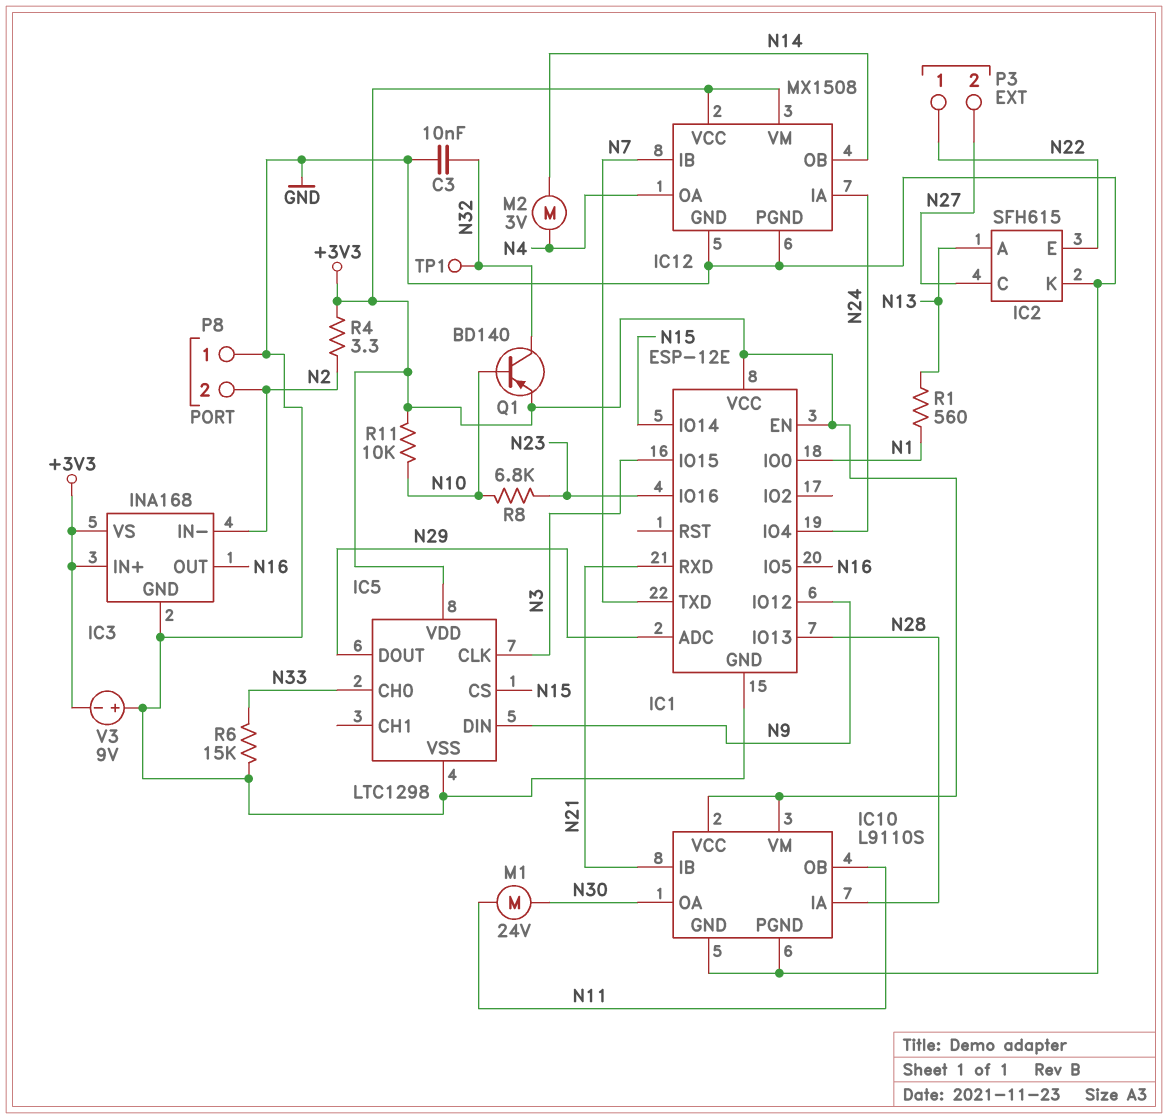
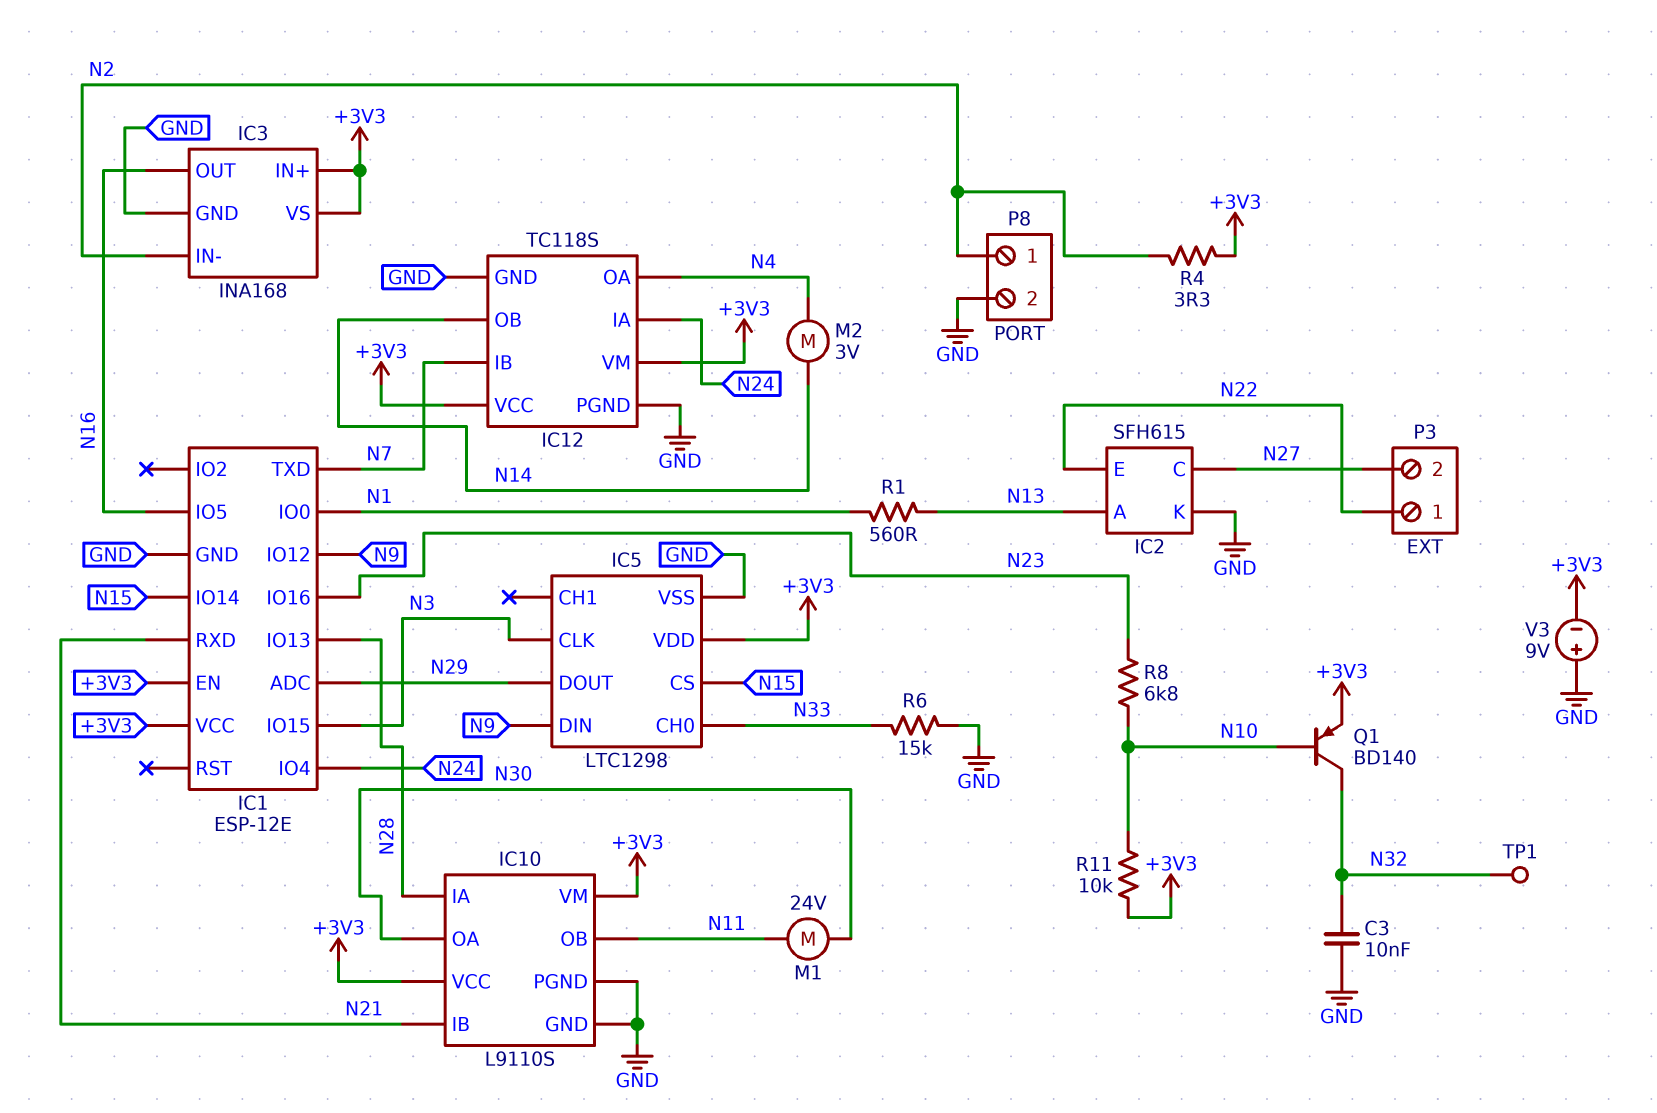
IC12: MX1508 -> TC118S
P8 pin 1: GND -> N2
P8 pin 2: N2 -> GND

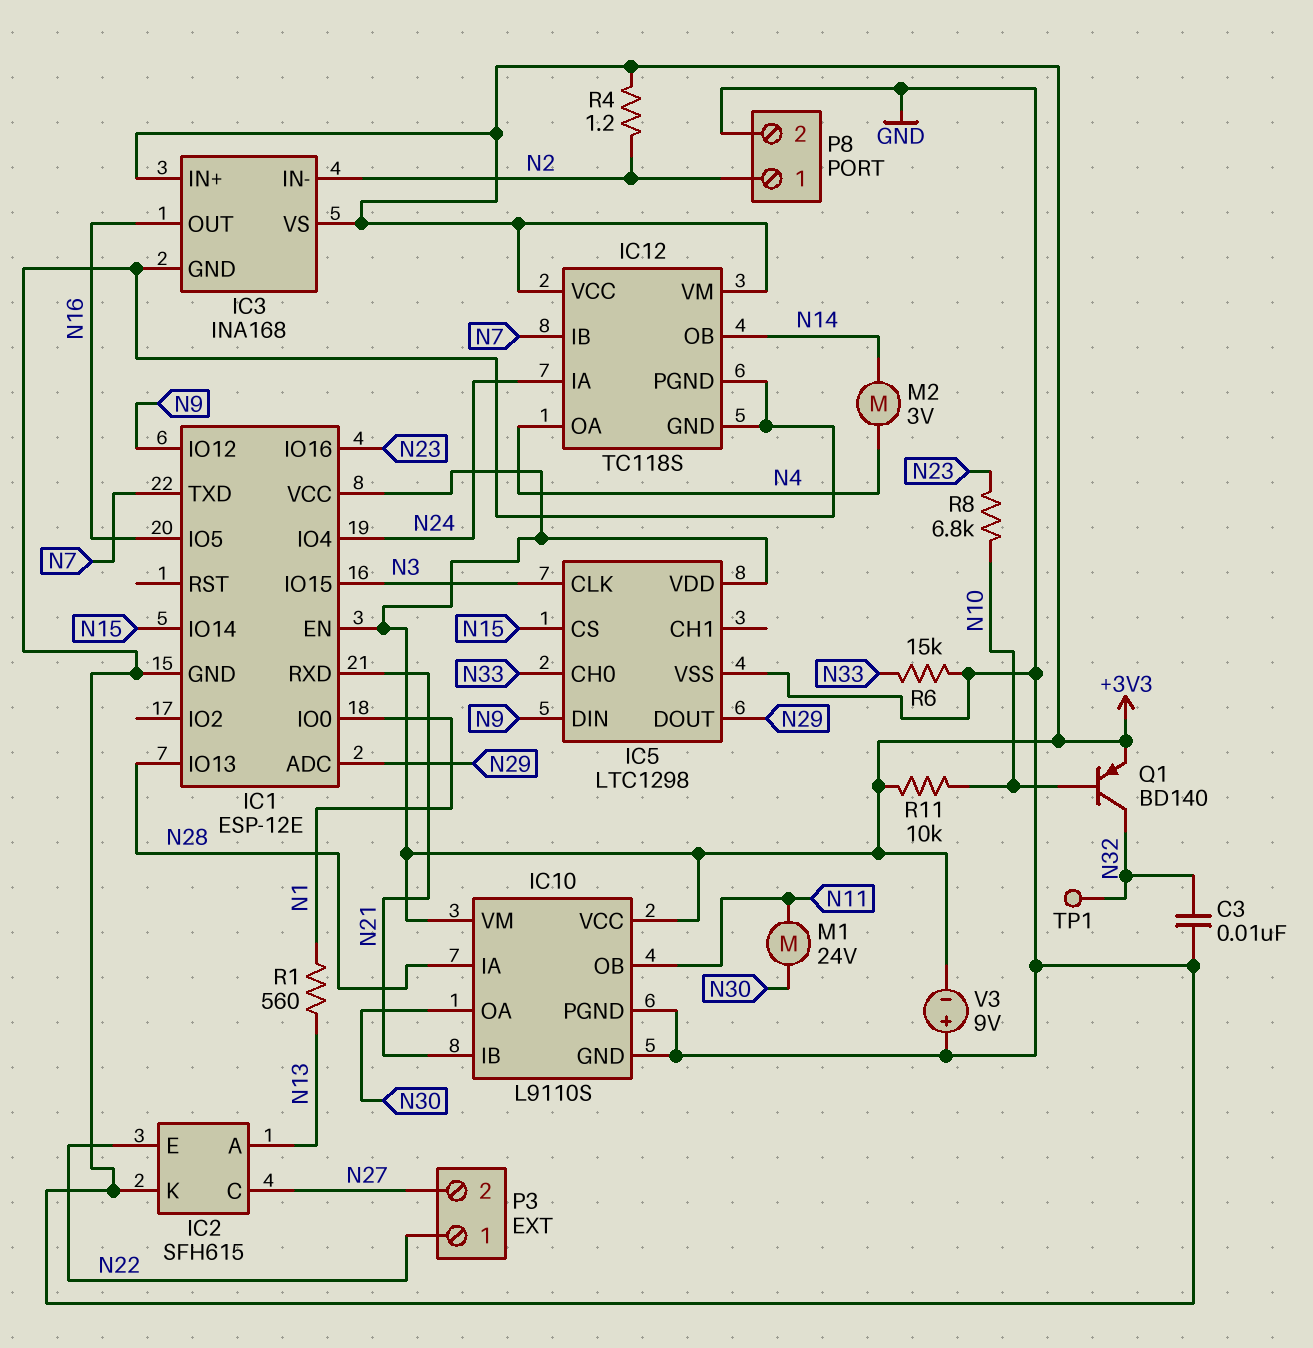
R4: 3.3 (+3V3, N2) -> 1.2 (+3V3, N2)

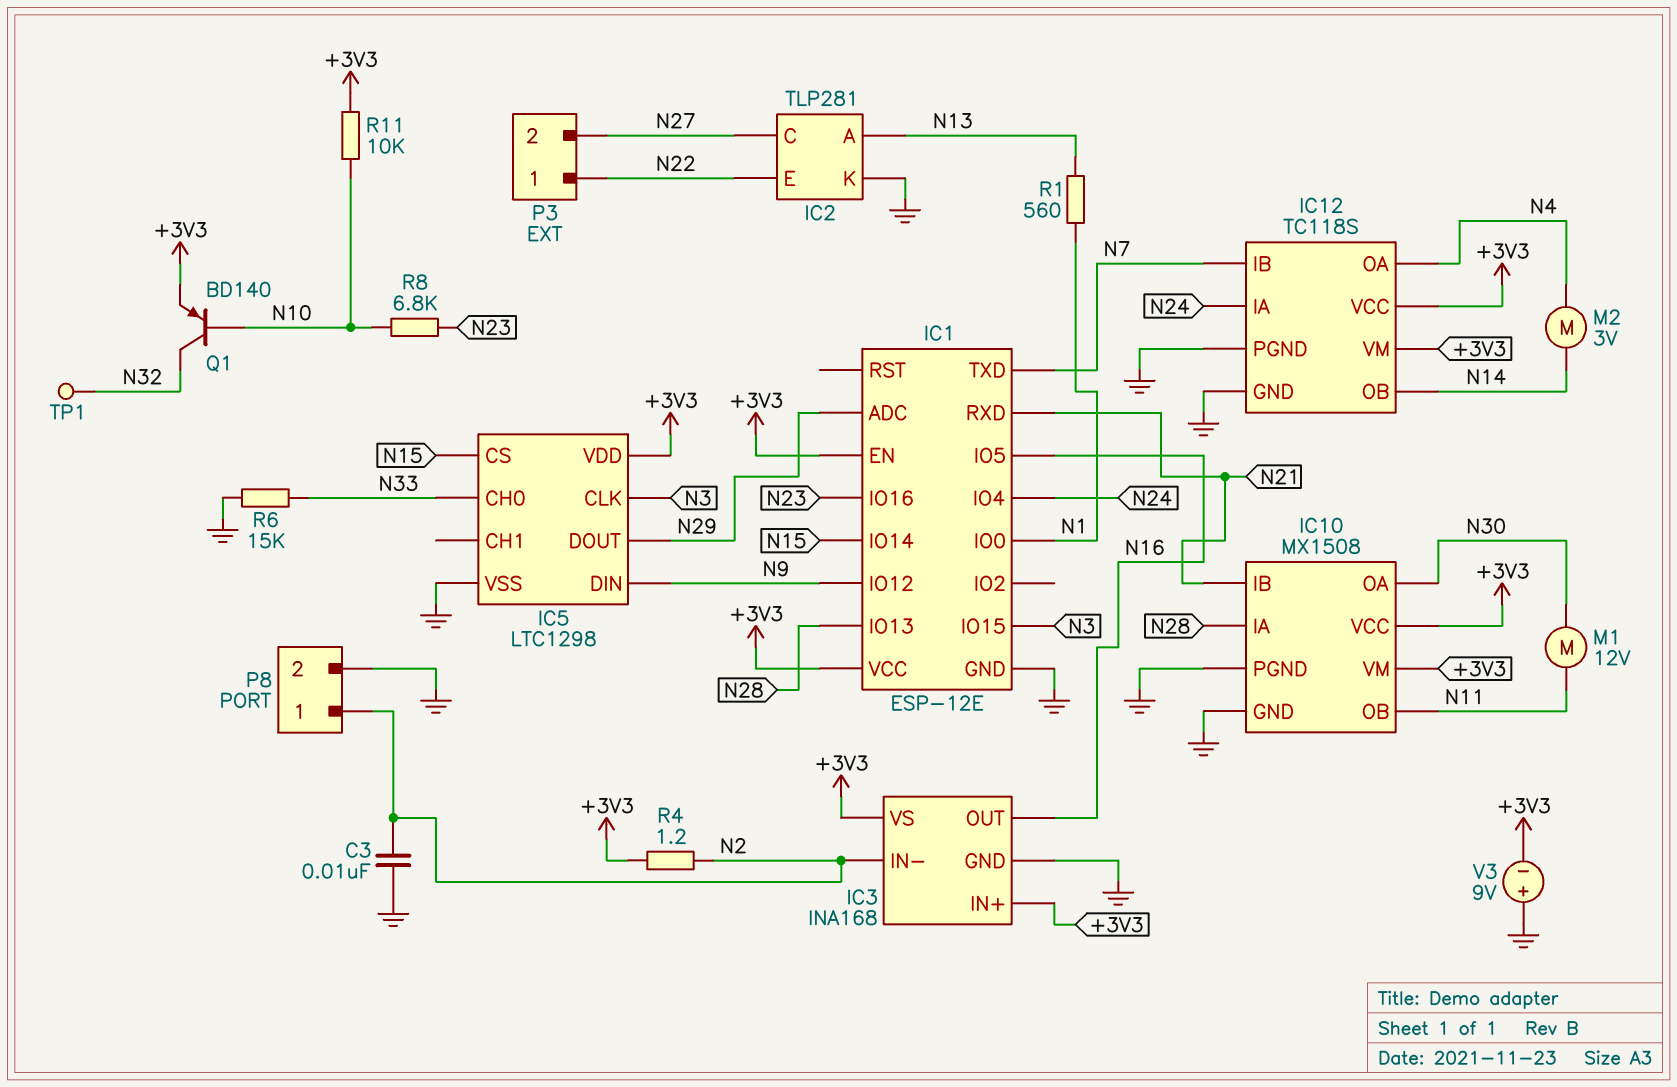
C3: 10nF (GND, N32) -> 10nF (GND, N2)
IC2: SFH615 -> TLP281
IC10: L9110S -> MX1508
M1: motor 24V (N11, N30) -> motor 12V (N11, N30)

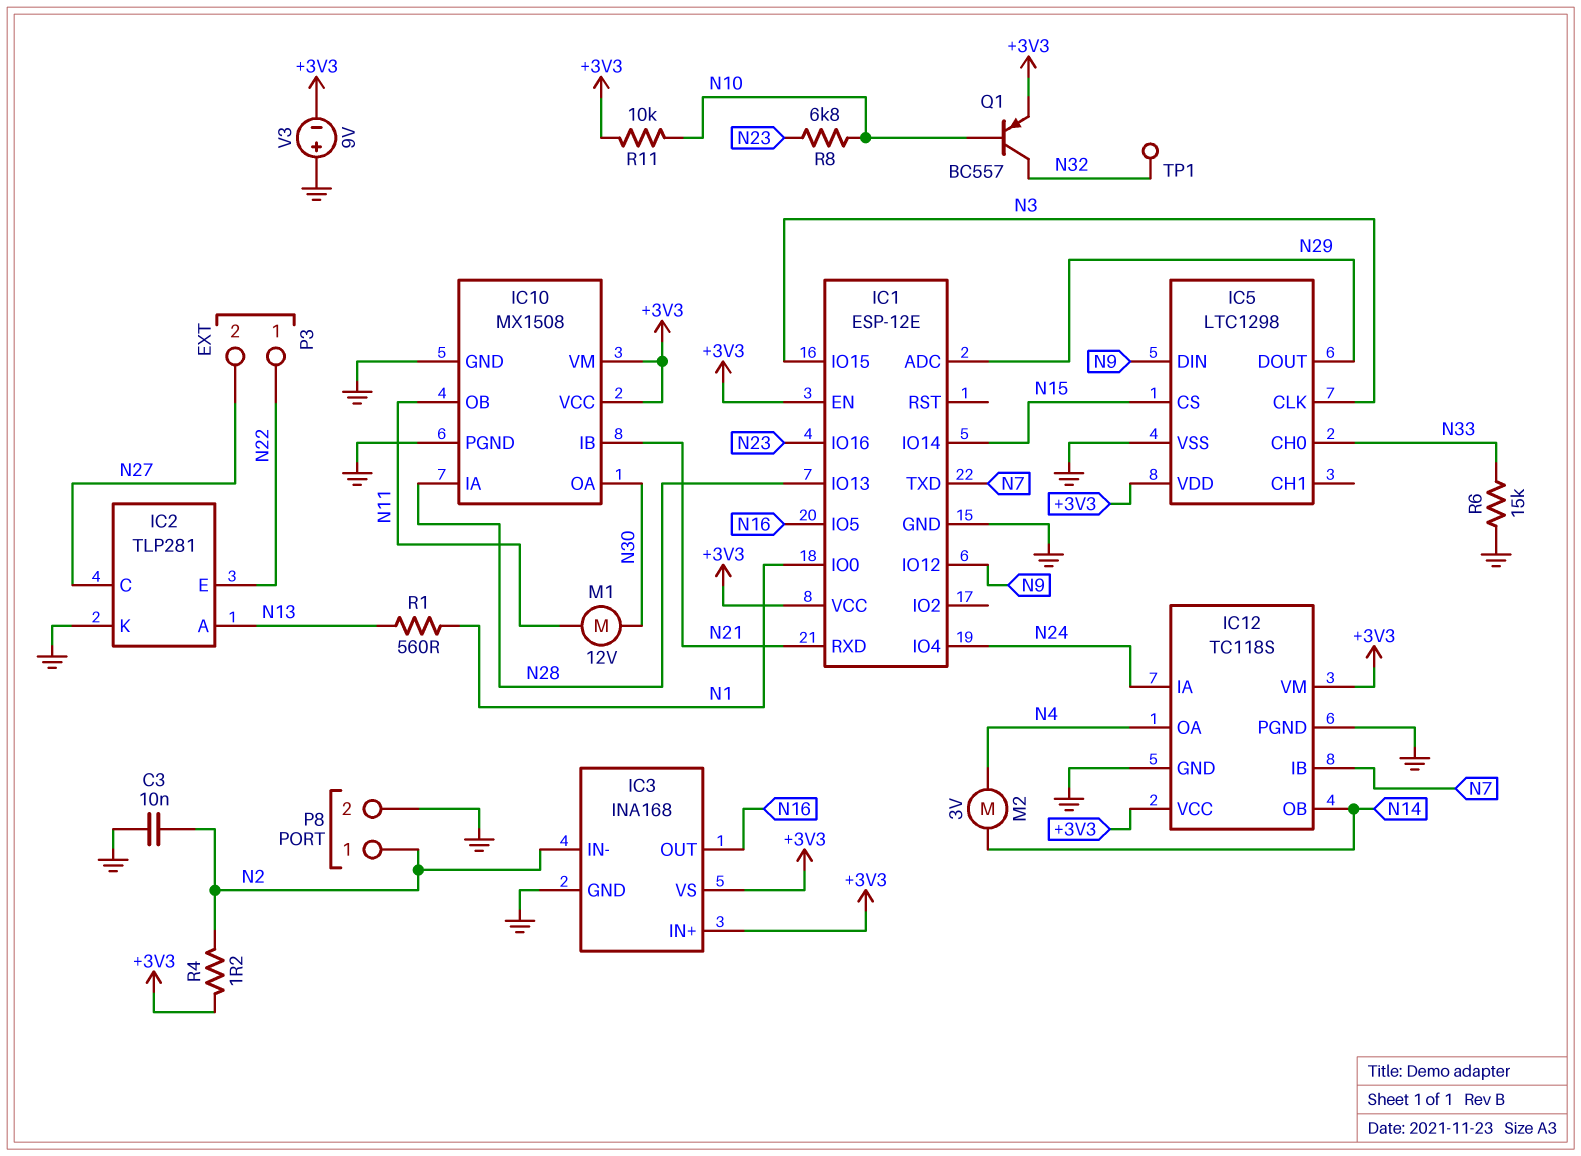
Q1: PNP BD140 (B N10, C N32, E +3V3) -> PNP BC557 (B N10, C N32, E +3V3)

